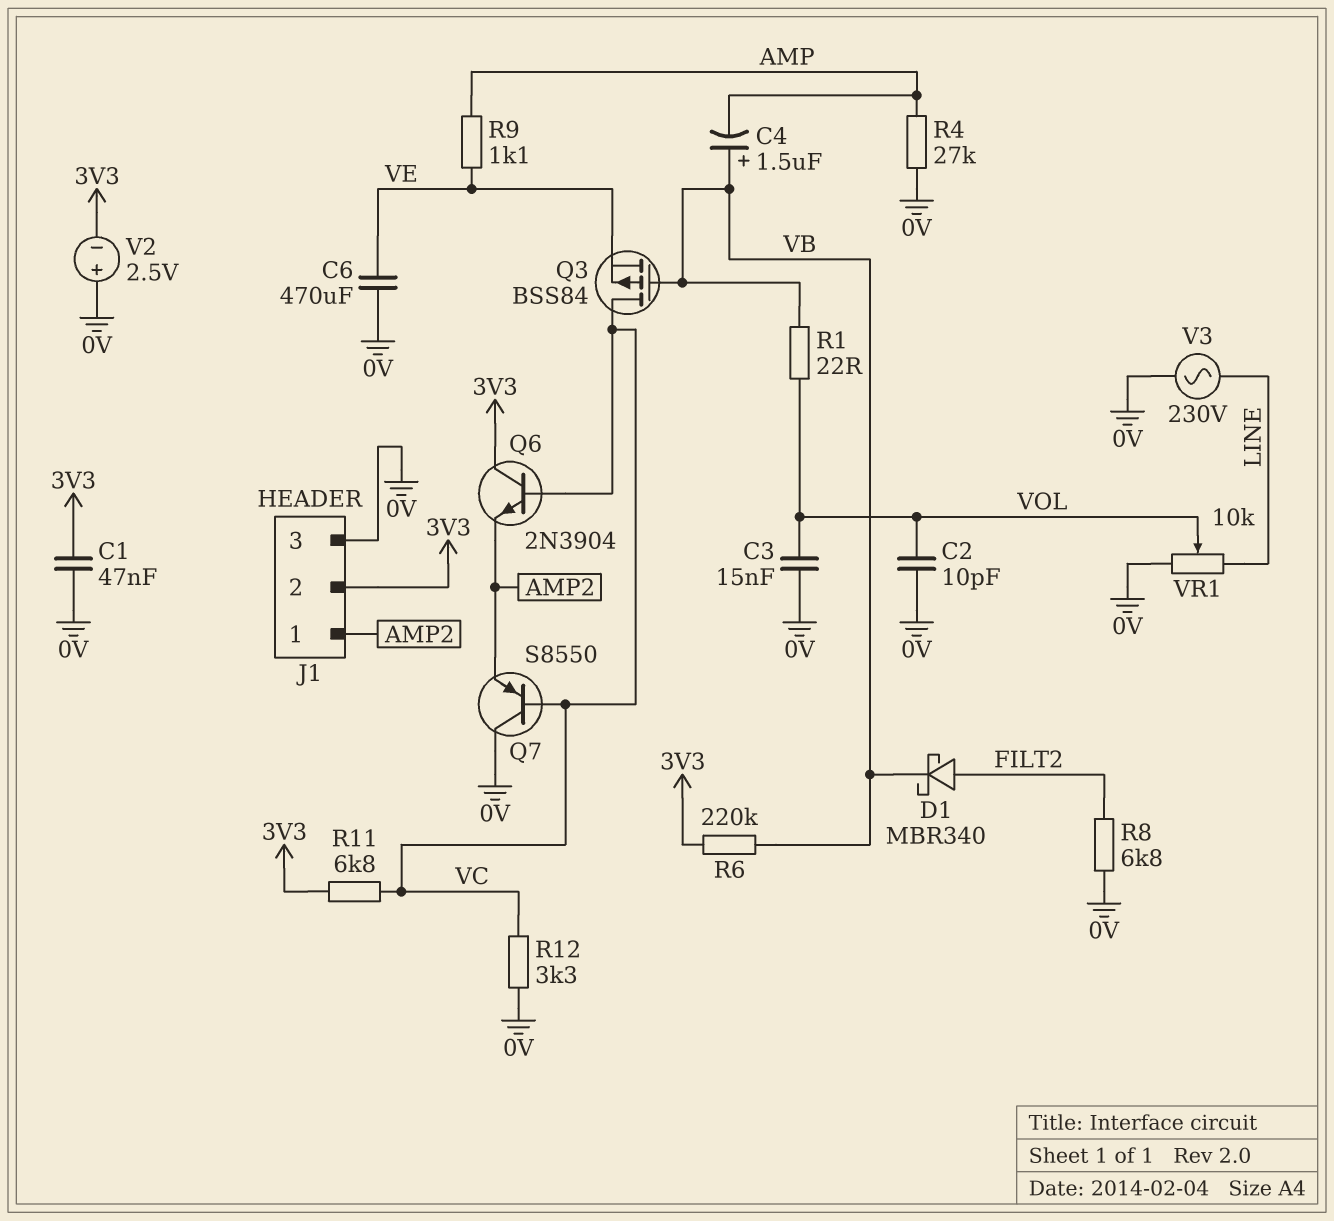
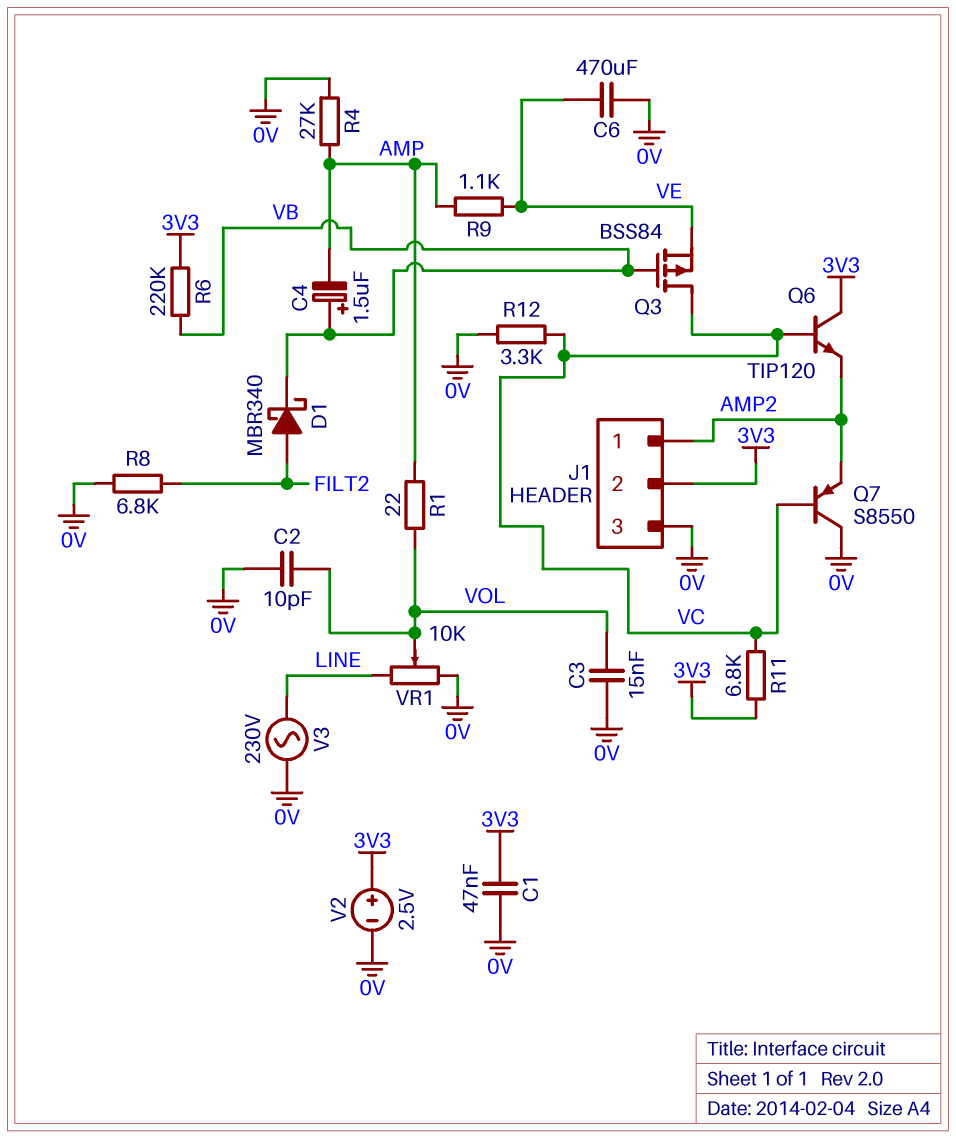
Q6: NPN 2N3904 (B VC, C 3V3, E AMP2) -> NPN TIP120 (B VC, C 3V3, E AMP2)
R1: 22 (VB, VOL) -> 22 (AMP, VOL)
V2: 2.5V (plus 0V, minus 3V3) -> 2.5V (plus 3V3, minus 0V)

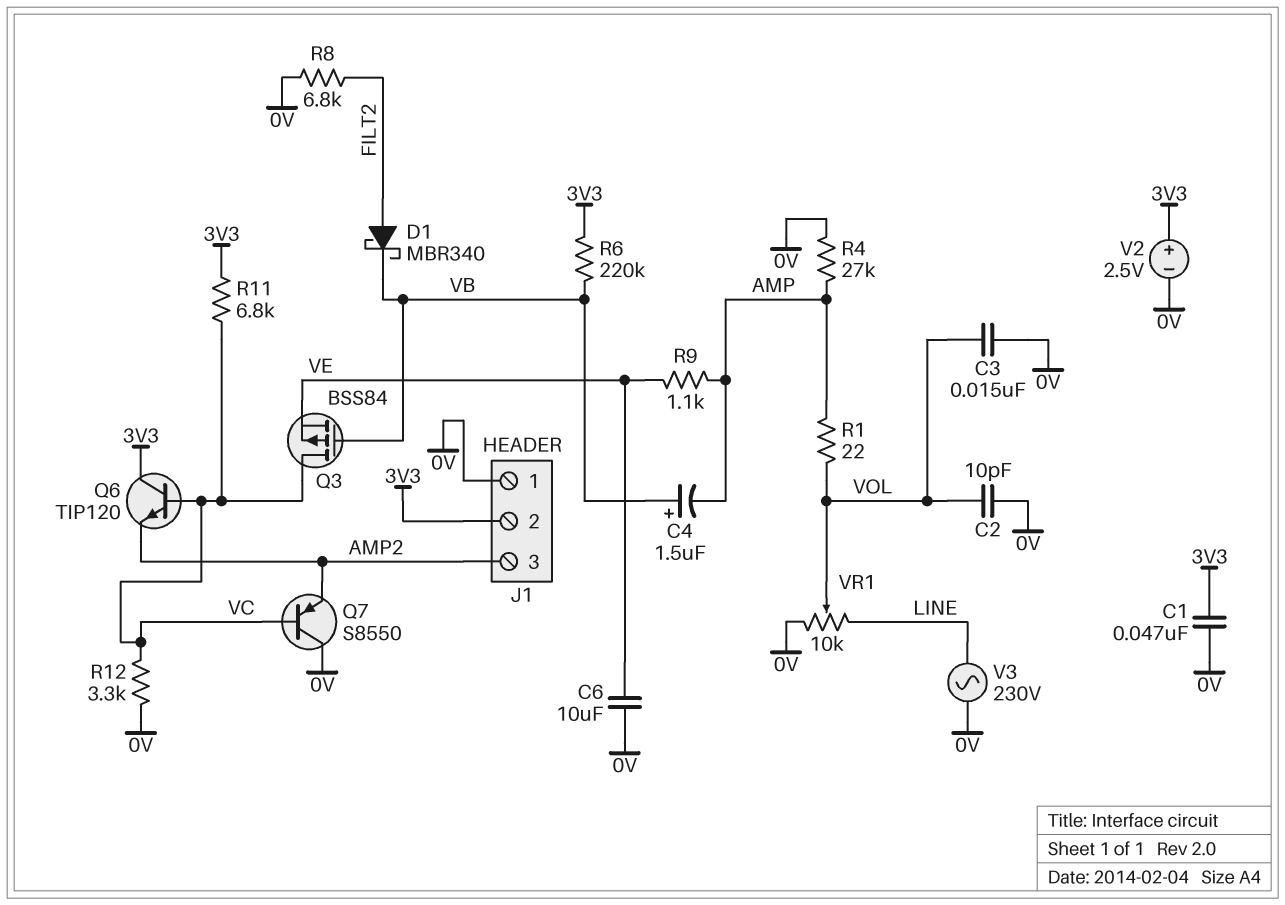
C6: 470uF (0V, VE) -> 10uF (0V, VE)
J1 pin 1: AMP2 -> 0V
J1 pin 3: 0V -> AMP2

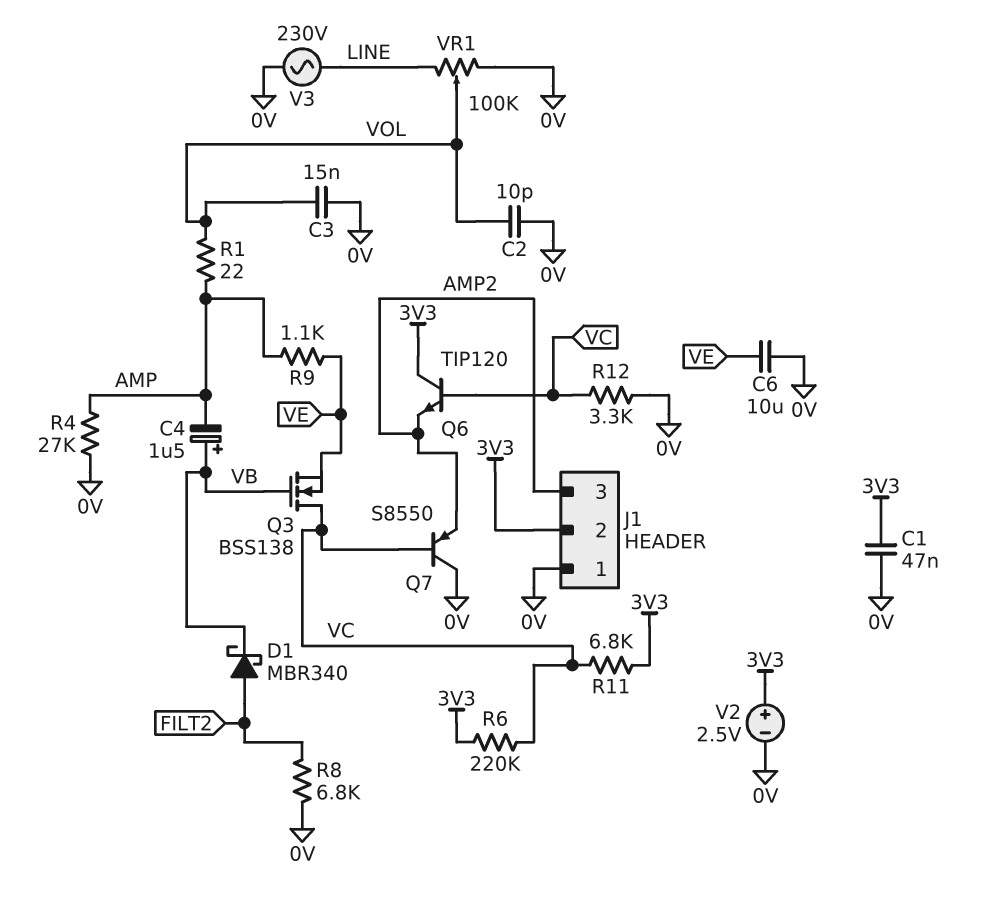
Q3: PMOS BSS84 (G VB, D VC, S VE) -> NMOS BSS138 (G VB, D VC, S VE)
R6: 220k (3V3, VB) -> 220k (3V3, VC)
VR1: 10k (0V, LINE, wiper VOL) -> 100k (0V, LINE, wiper VOL)

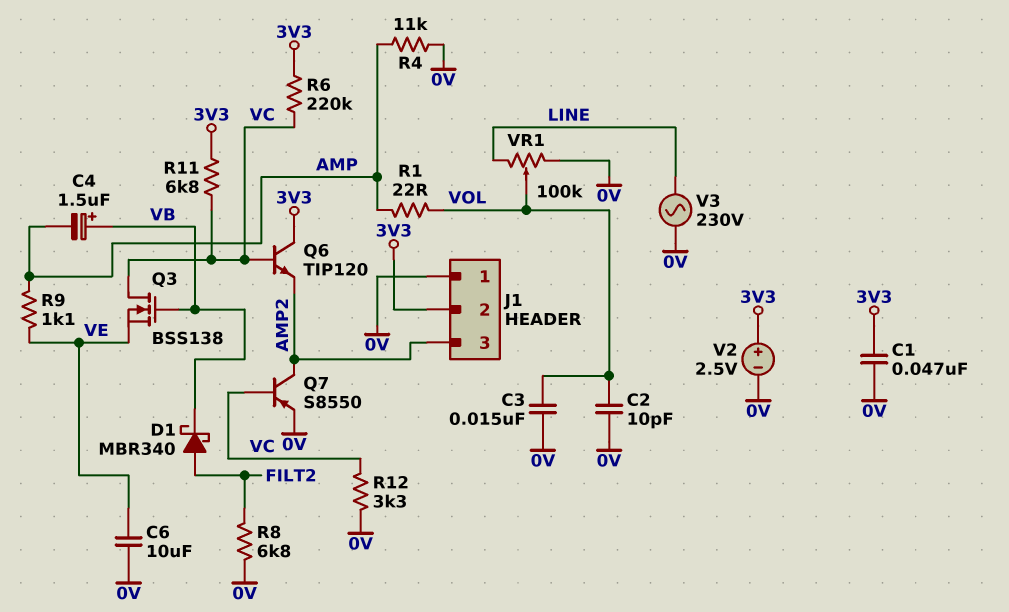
Q7: PNP S8550 (B VC, C 0V, E AMP2) -> PNP S8550 (B VC, C AMP2, E 0V)
R4: 27k (0V, AMP) -> 11k (0V, AMP)

